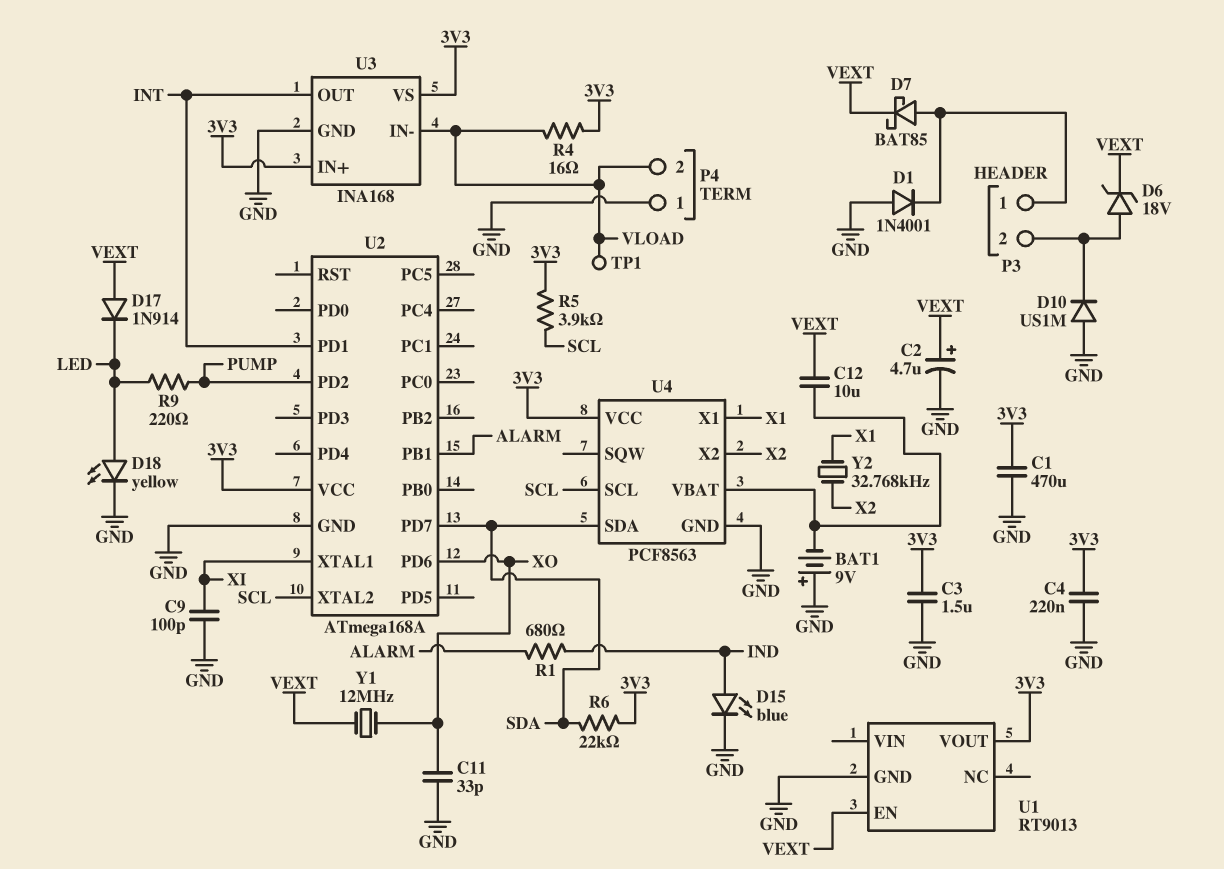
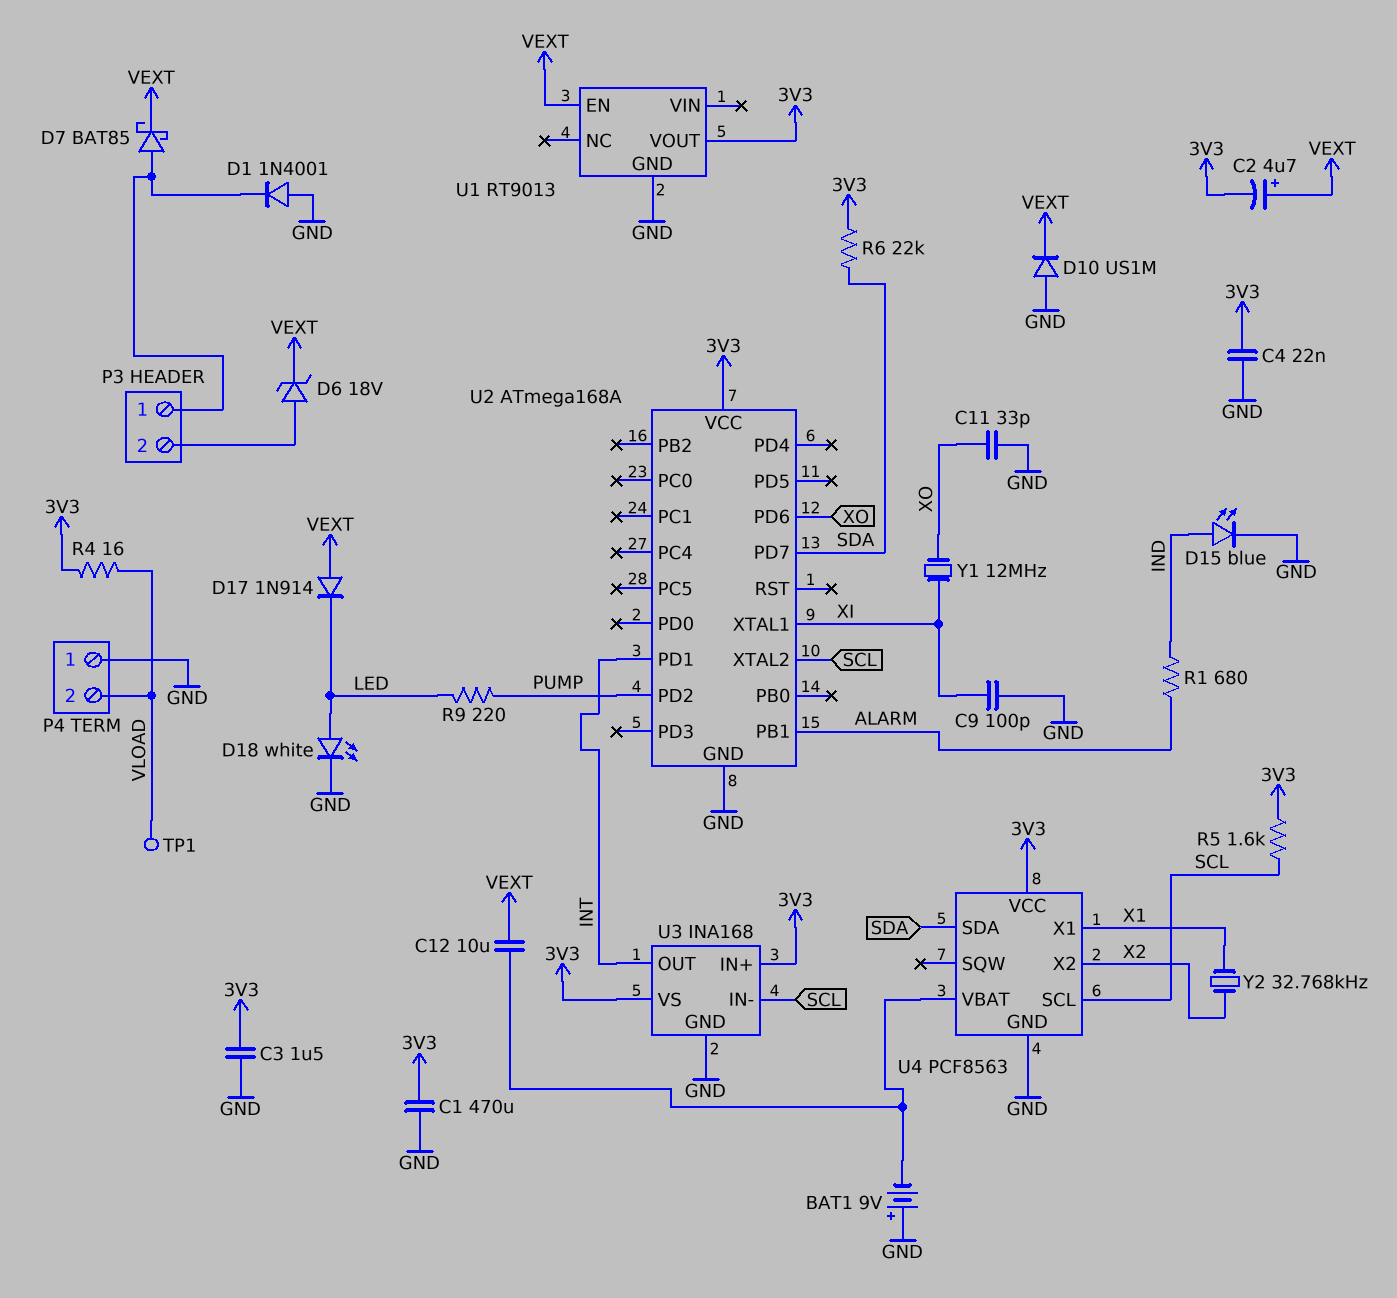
C2: 4.7uF (plus VEXT, minus GND) -> 4.7uF (plus VEXT, minus 3V3)
C4: 220nF (3V3, GND) -> 22nF (3V3, GND)
D10: diode US1M (A GND, K P3/2) -> diode US1M (A GND, K VEXT)
D18: LED yellow (A LED, K GND) -> LED white (A LED, K GND)
R5: 3.9k (3V3, SCL) -> 1.6k (3V3, SCL)
U3 pin IN-: VLOAD -> SCL
Y1: 12MHz (VEXT, XO) -> 12MHz (XI, XO)

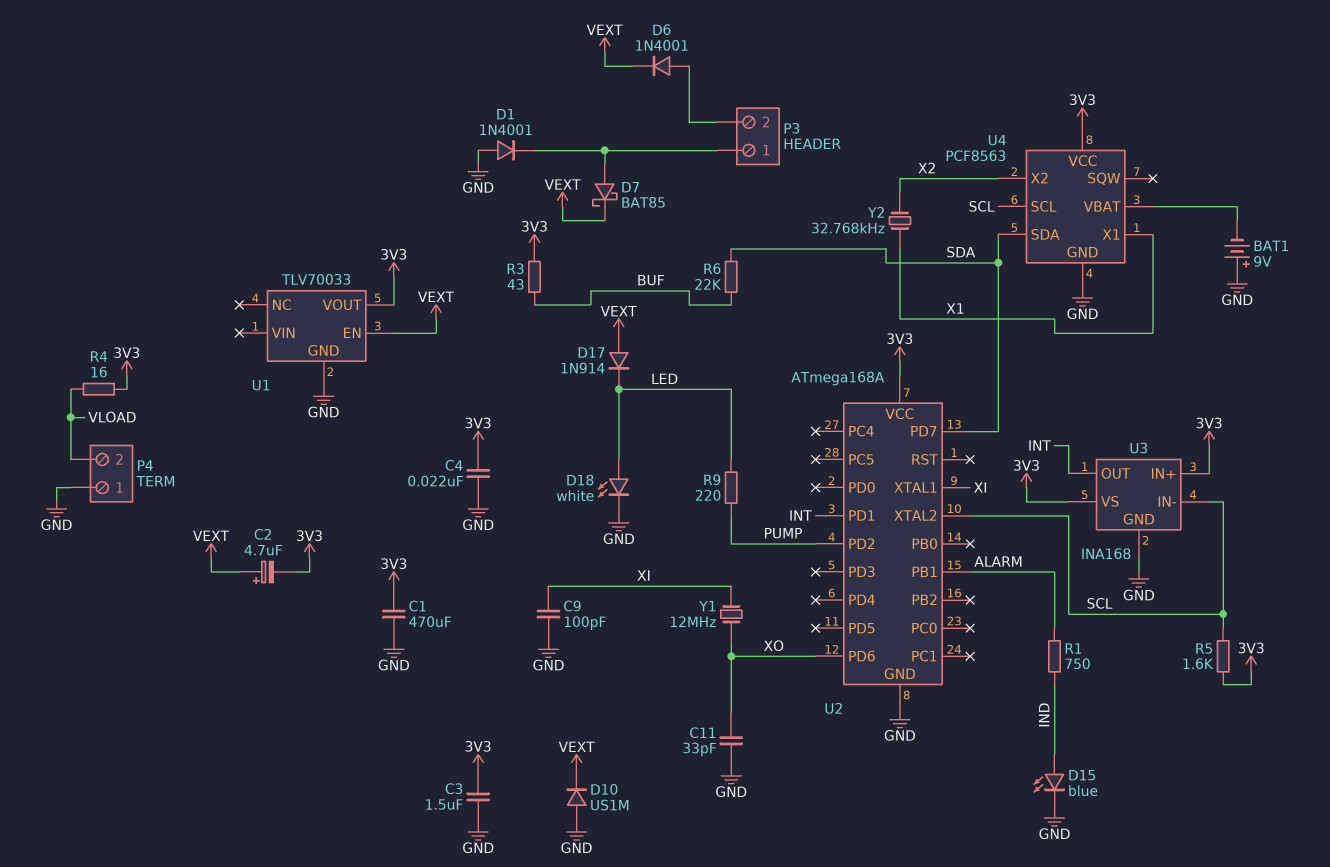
C12: 10uF (U4/VBAT, VEXT) -> none
D6: zener 18V (A P3/2, K VEXT) -> diode 1N4001 (A P3/2, K VEXT)
R1: 680 (ALARM, IND) -> 750 (ALARM, IND)
R3: none -> 43 (3V3, BUF)
R6: 22k (3V3, SDA) -> 22k (BUF, SDA)
TP1: test point (VLOAD) -> none
U1: RT9013 -> TLV70033

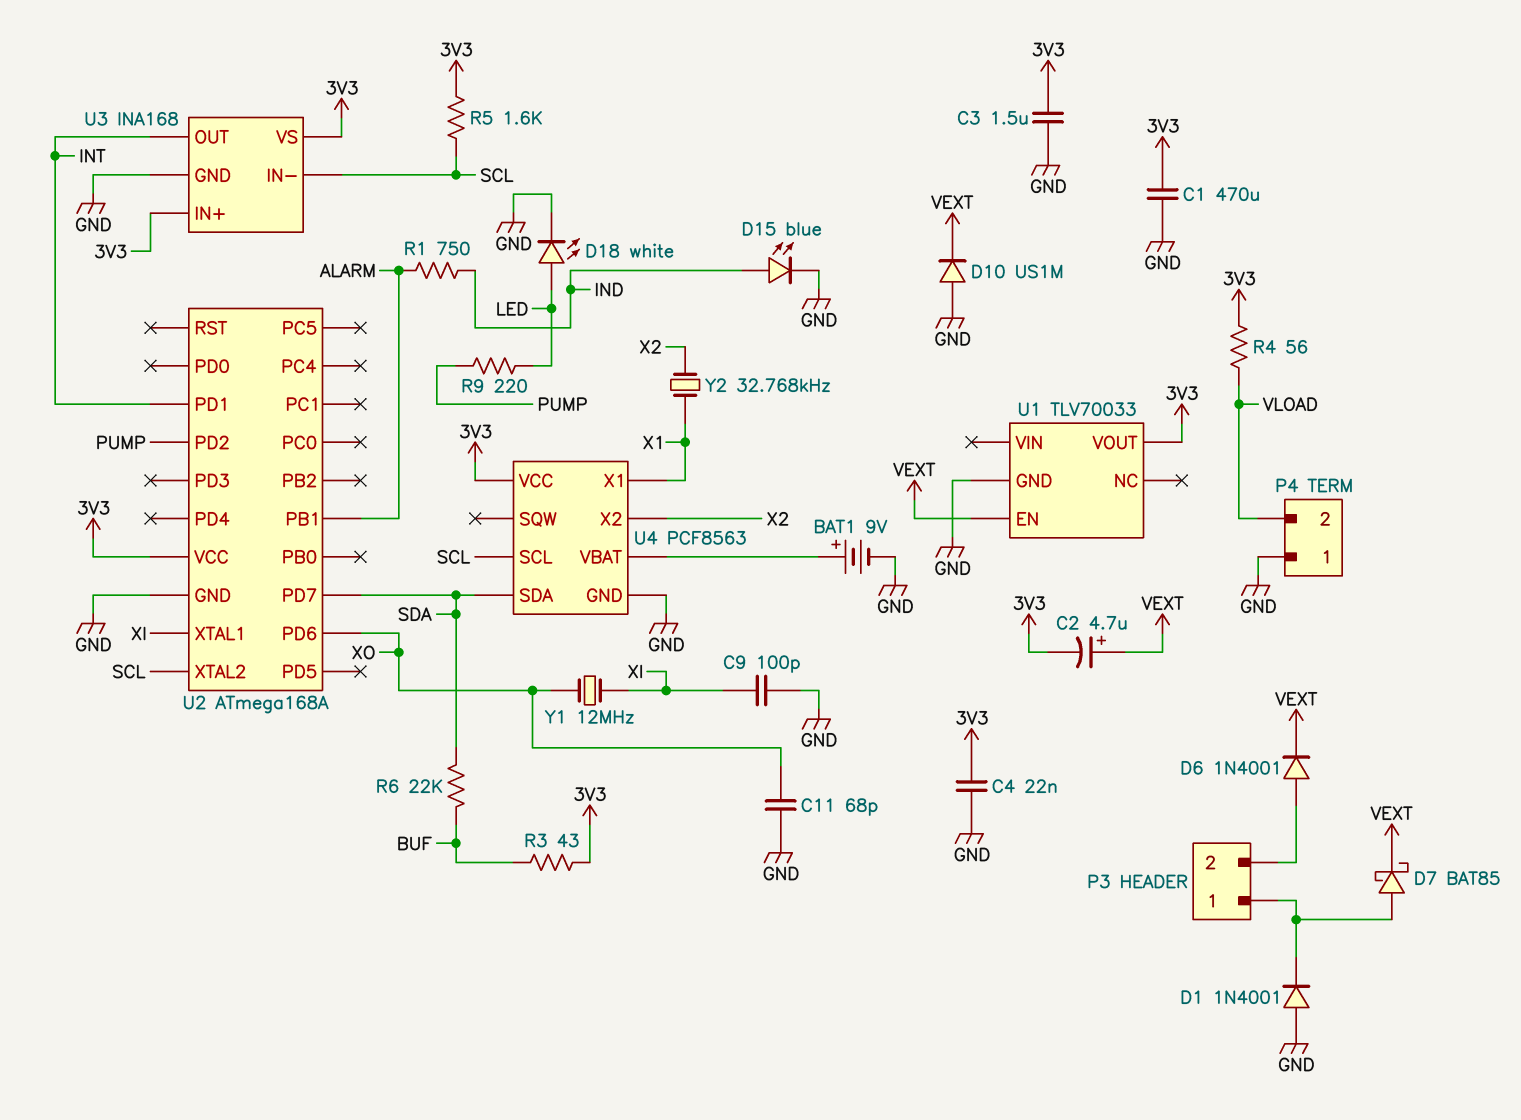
BAT1: 9V (plus GND, minus U4/VBAT) -> 9V (plus U4/VBAT, minus GND)
C11: 33pF (GND, XO) -> 68pF (GND, XO)
D17: diode 1N914 (A VEXT, K LED) -> none
R4: 16 (3V3, VLOAD) -> 56 (3V3, VLOAD)

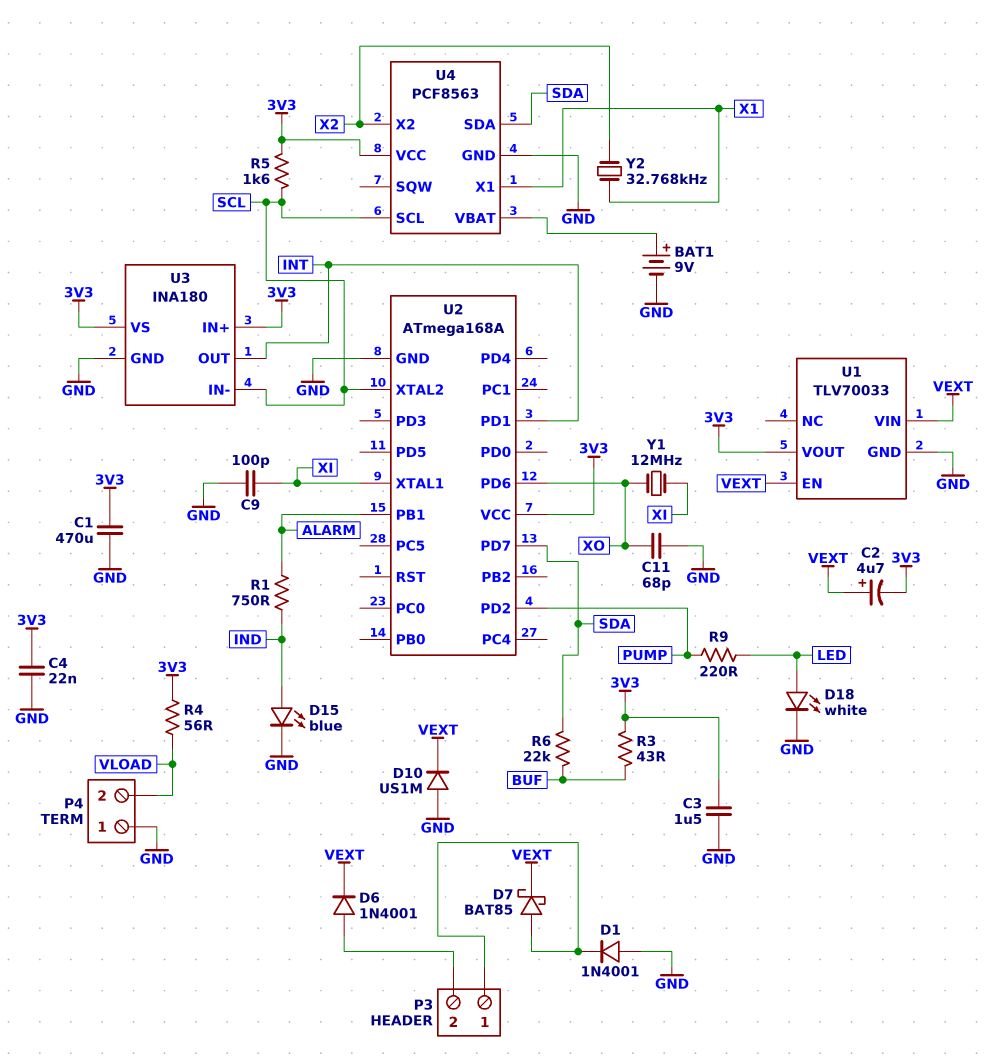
U1 pin VIN: none -> VEXT
U3: INA168 -> INA180

